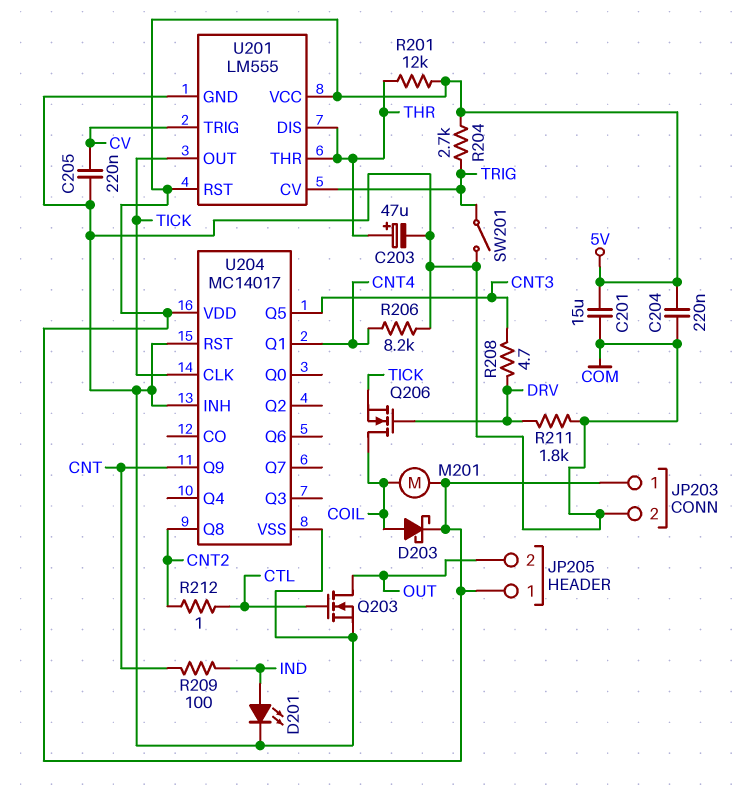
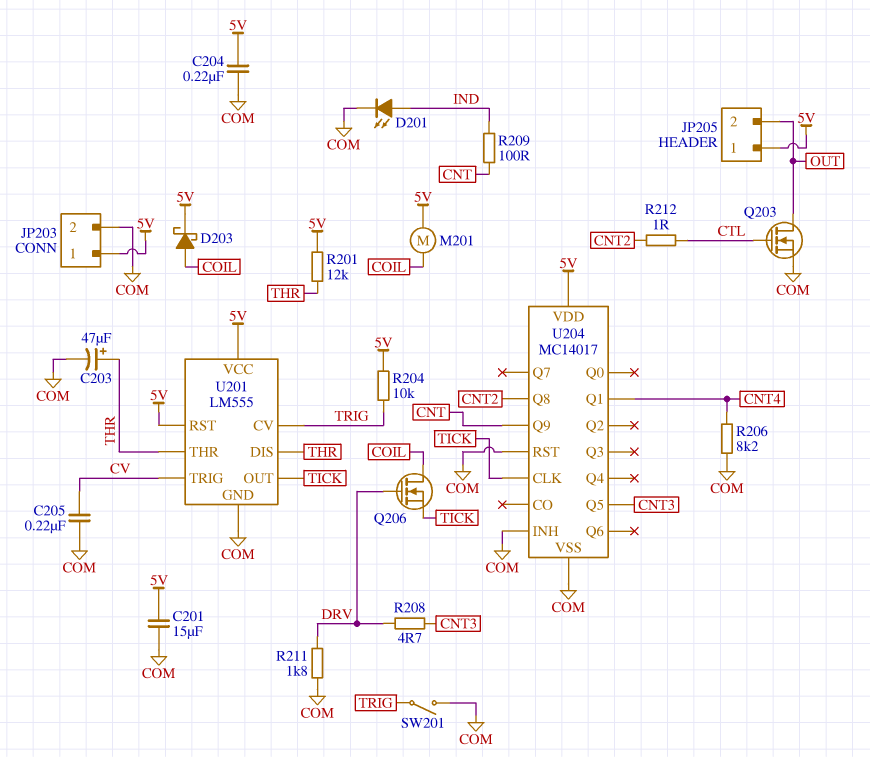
R204: 2.7k (5V, TRIG) -> 10k (5V, TRIG)

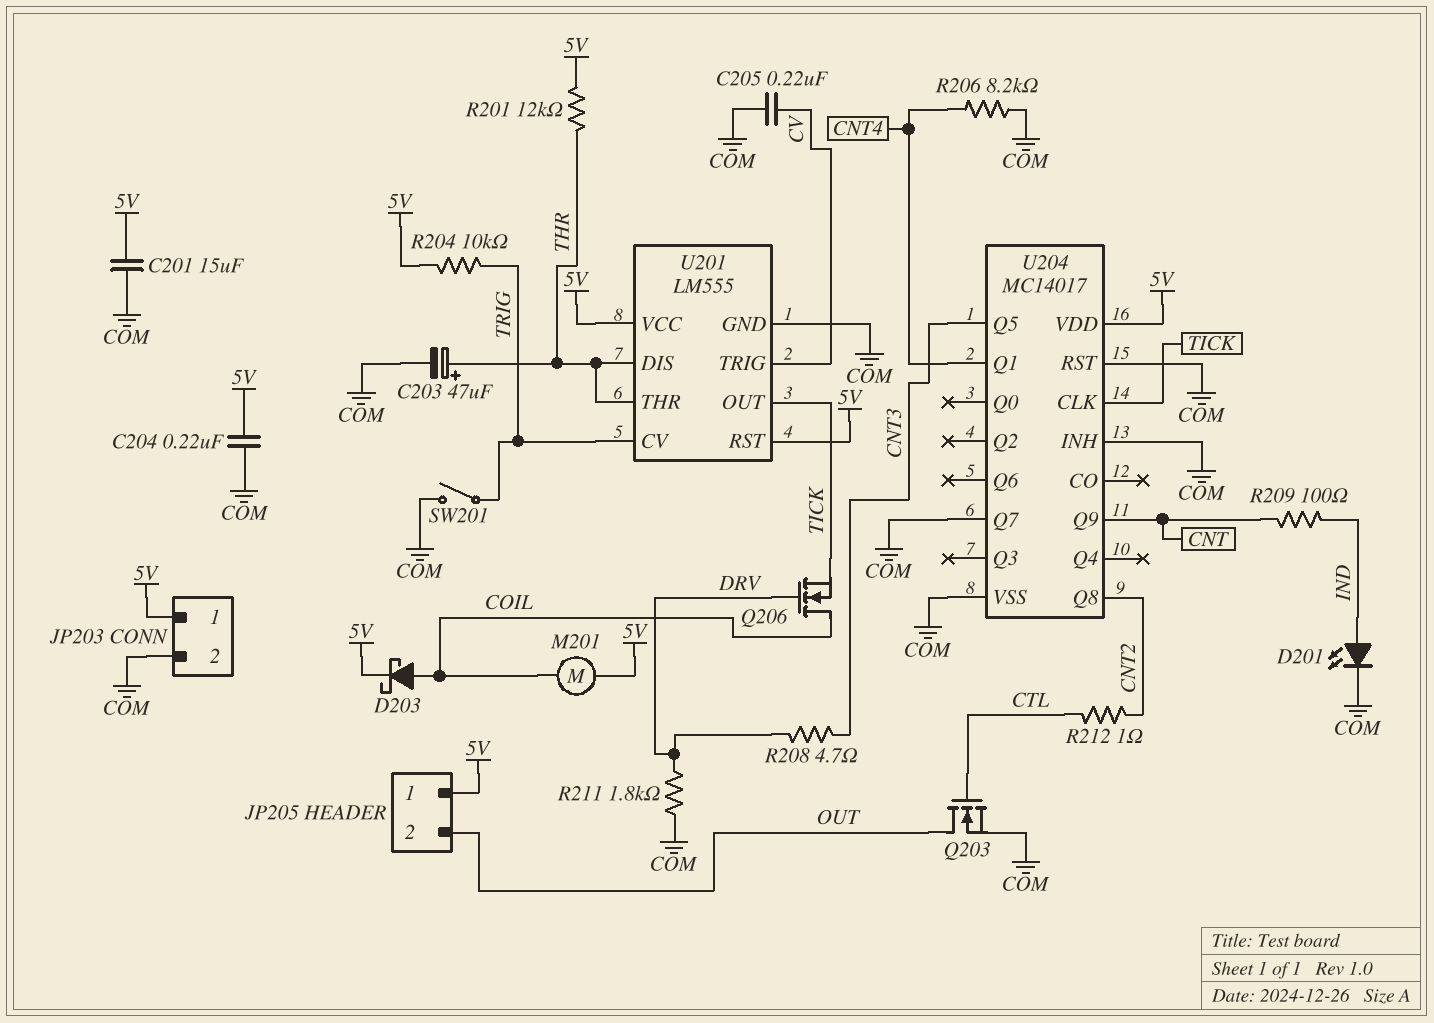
U204 pin Q7: none -> COM

